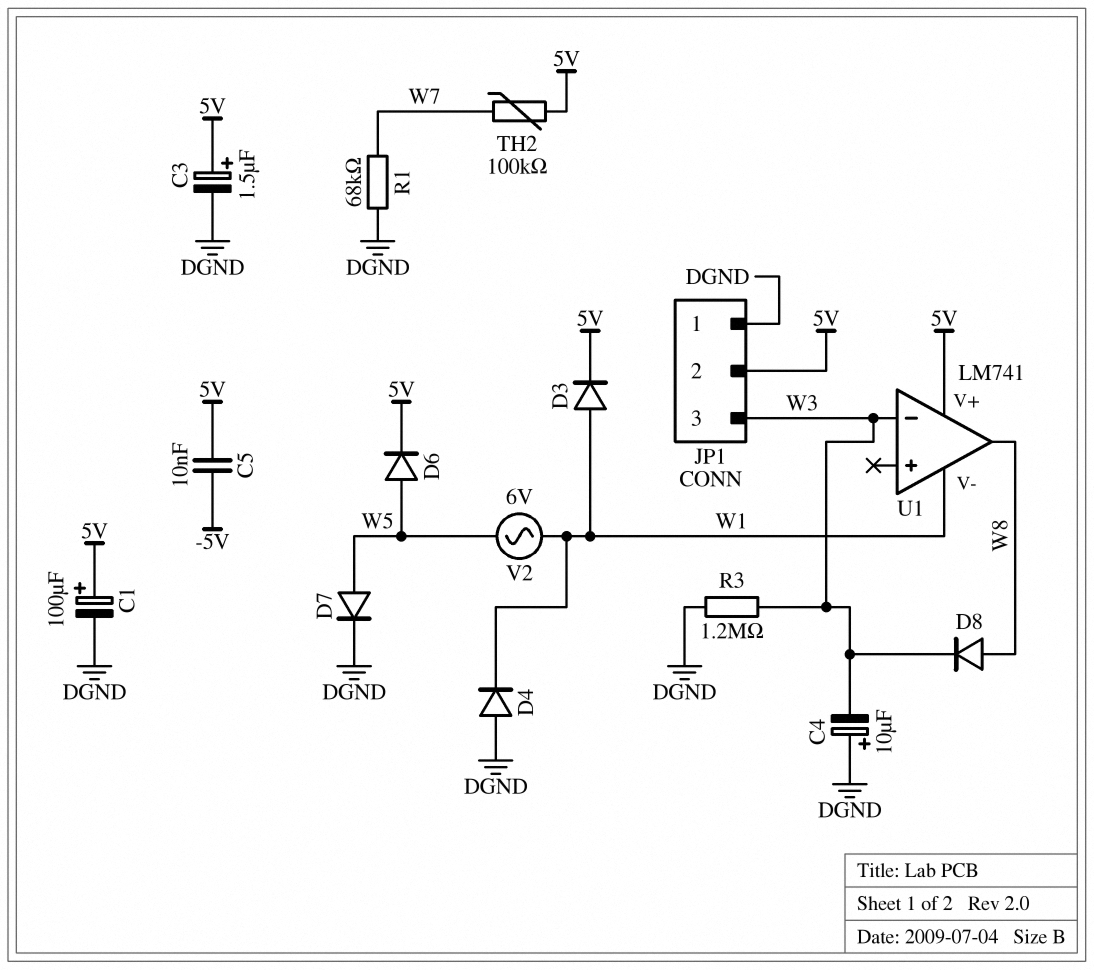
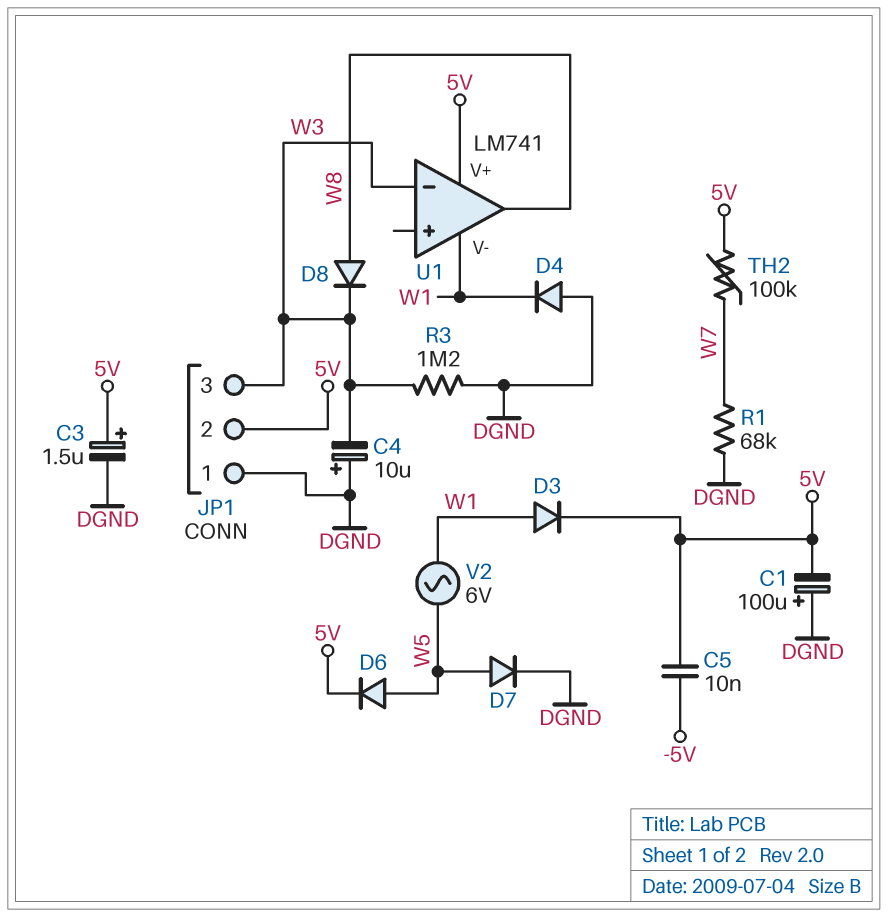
C1: 100uF (plus 5V, minus DGND) -> 100uF (plus DGND, minus 5V)

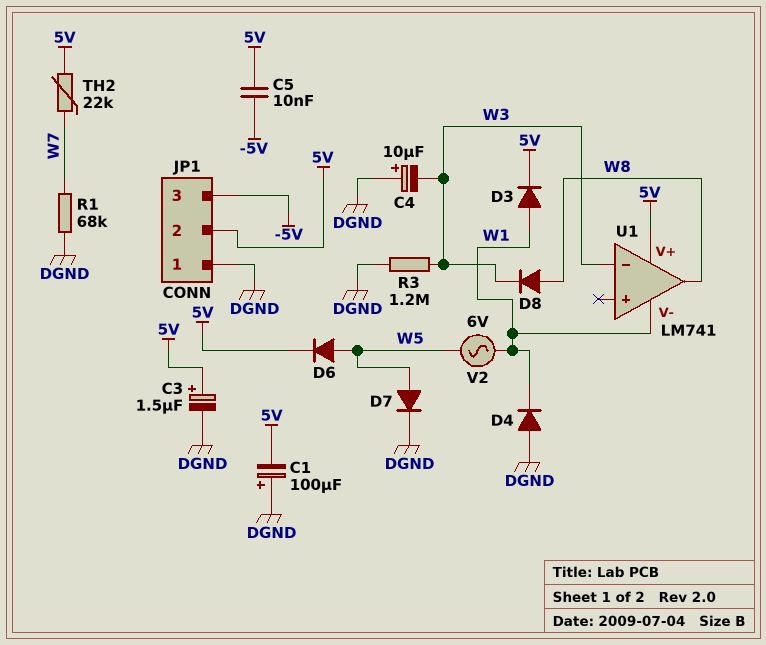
JP1 pin 3: W3 -> -5V
TH2: 100k (5V, W7) -> 22k (5V, W7)

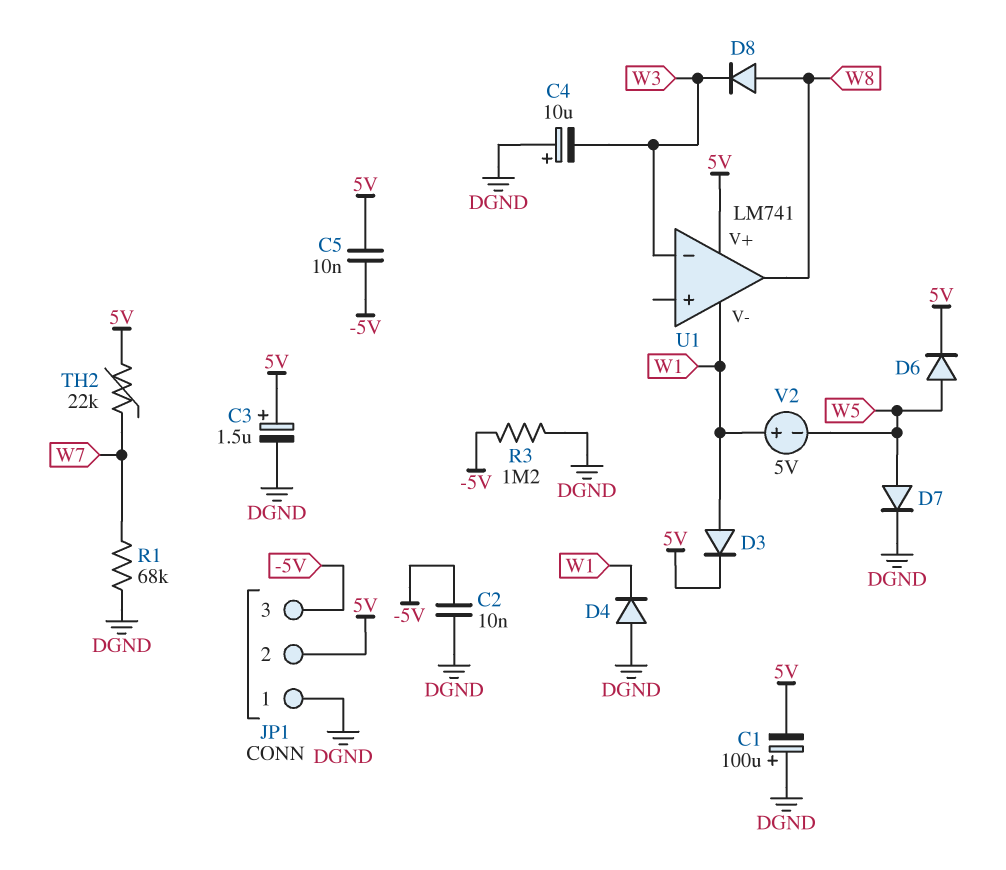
C2: none -> 10nF (-5V, DGND)
R3: 1.2M (DGND, W3) -> 1.2M (-5V, DGND)
V2: AC 6V (W1, W5) -> 5V (plus W1, minus W5)

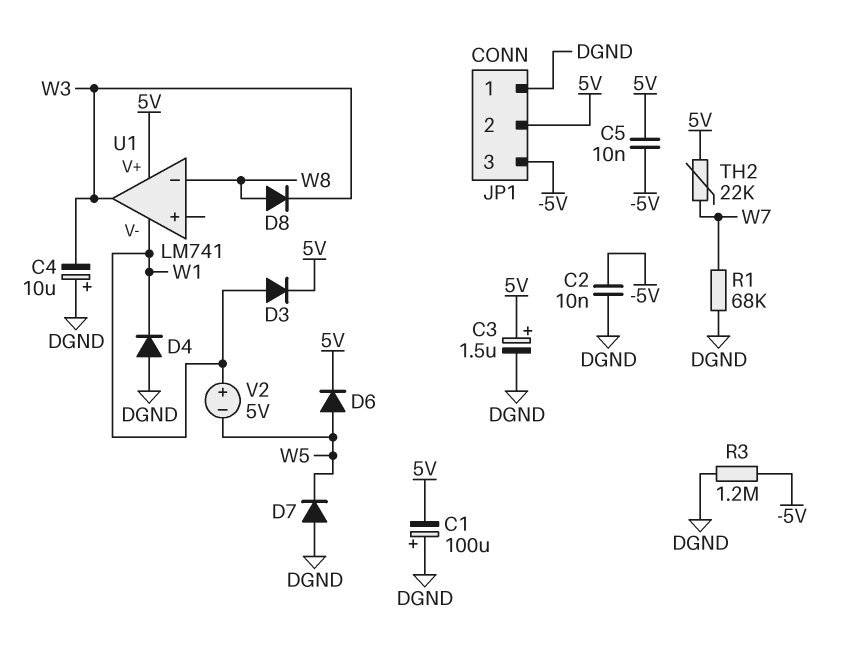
D7: diode (A W5, K DGND) -> diode (A DGND, K W5)
U1 pin in-: W3 -> W8
U1 pin out: W8 -> W3

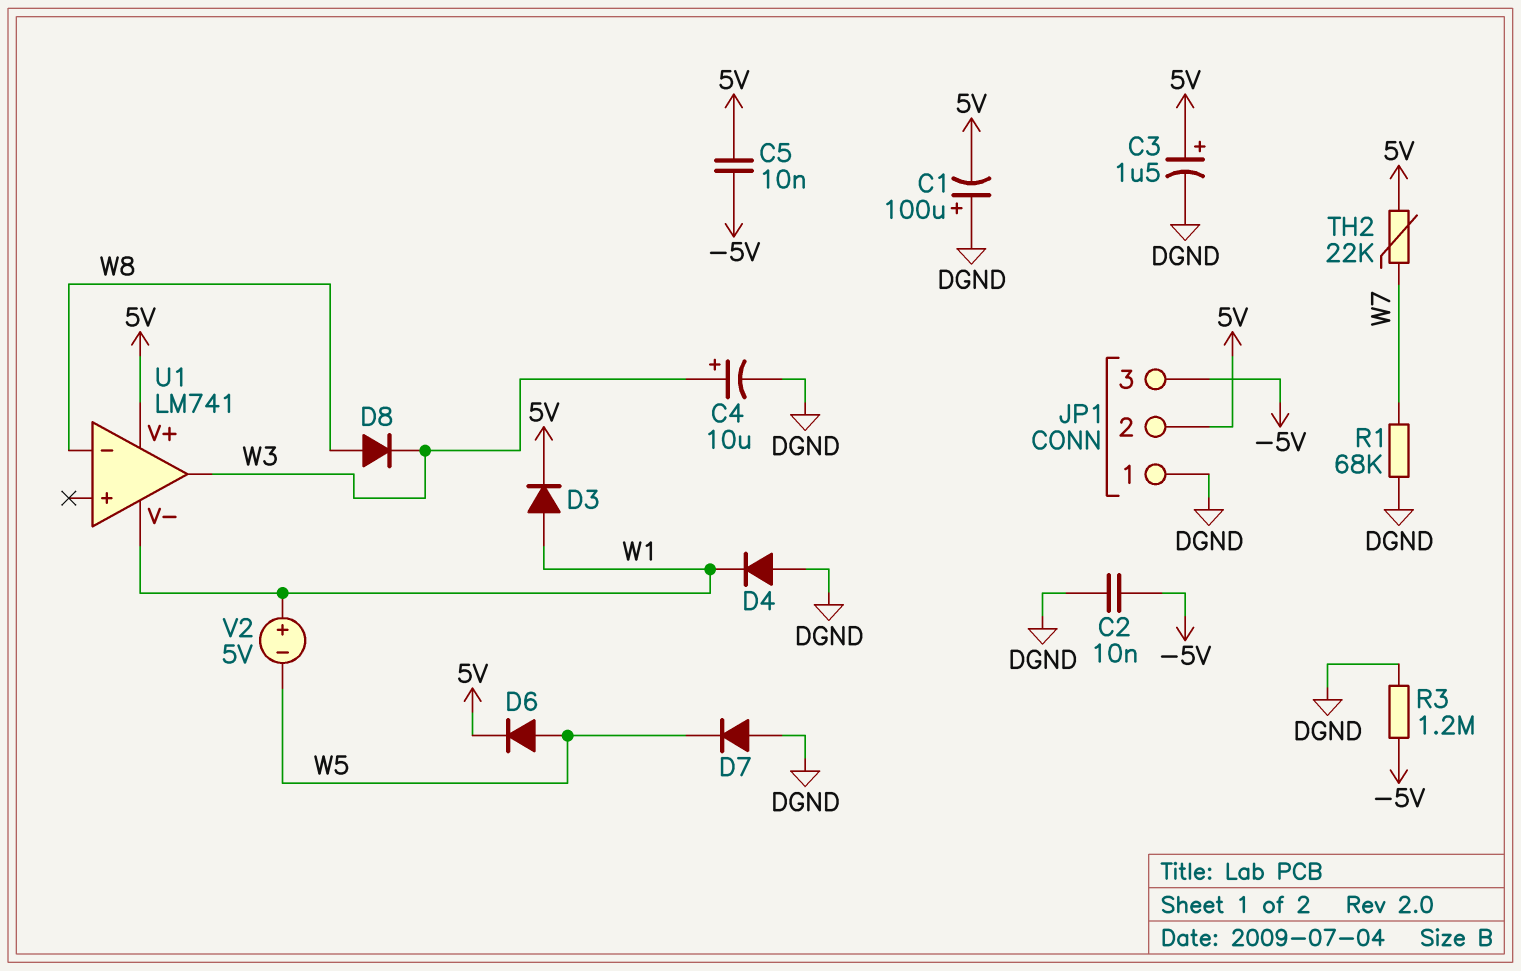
C4: 10uF (plus DGND, minus W3) -> 10uF (plus W3, minus DGND)

